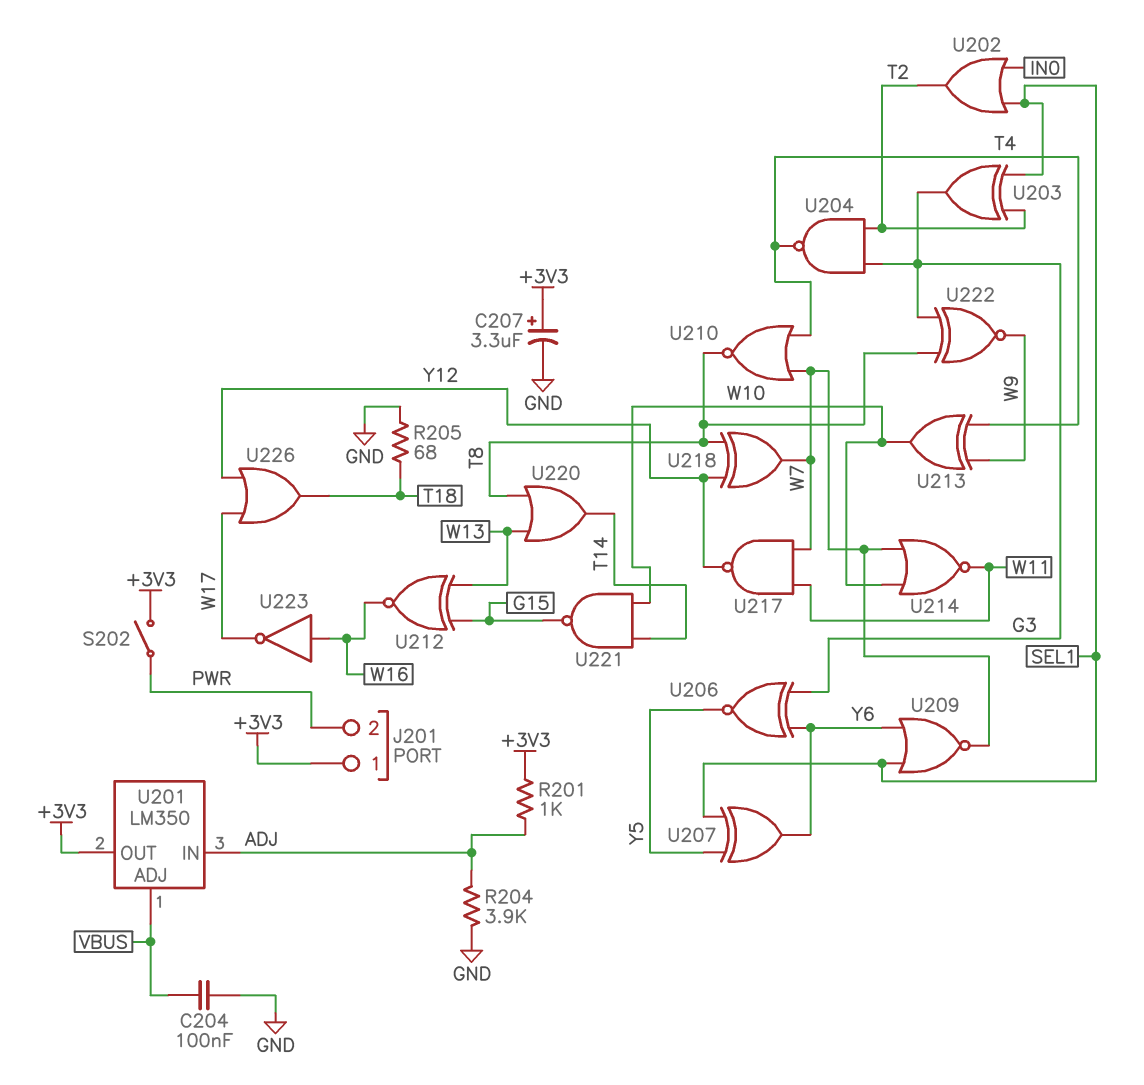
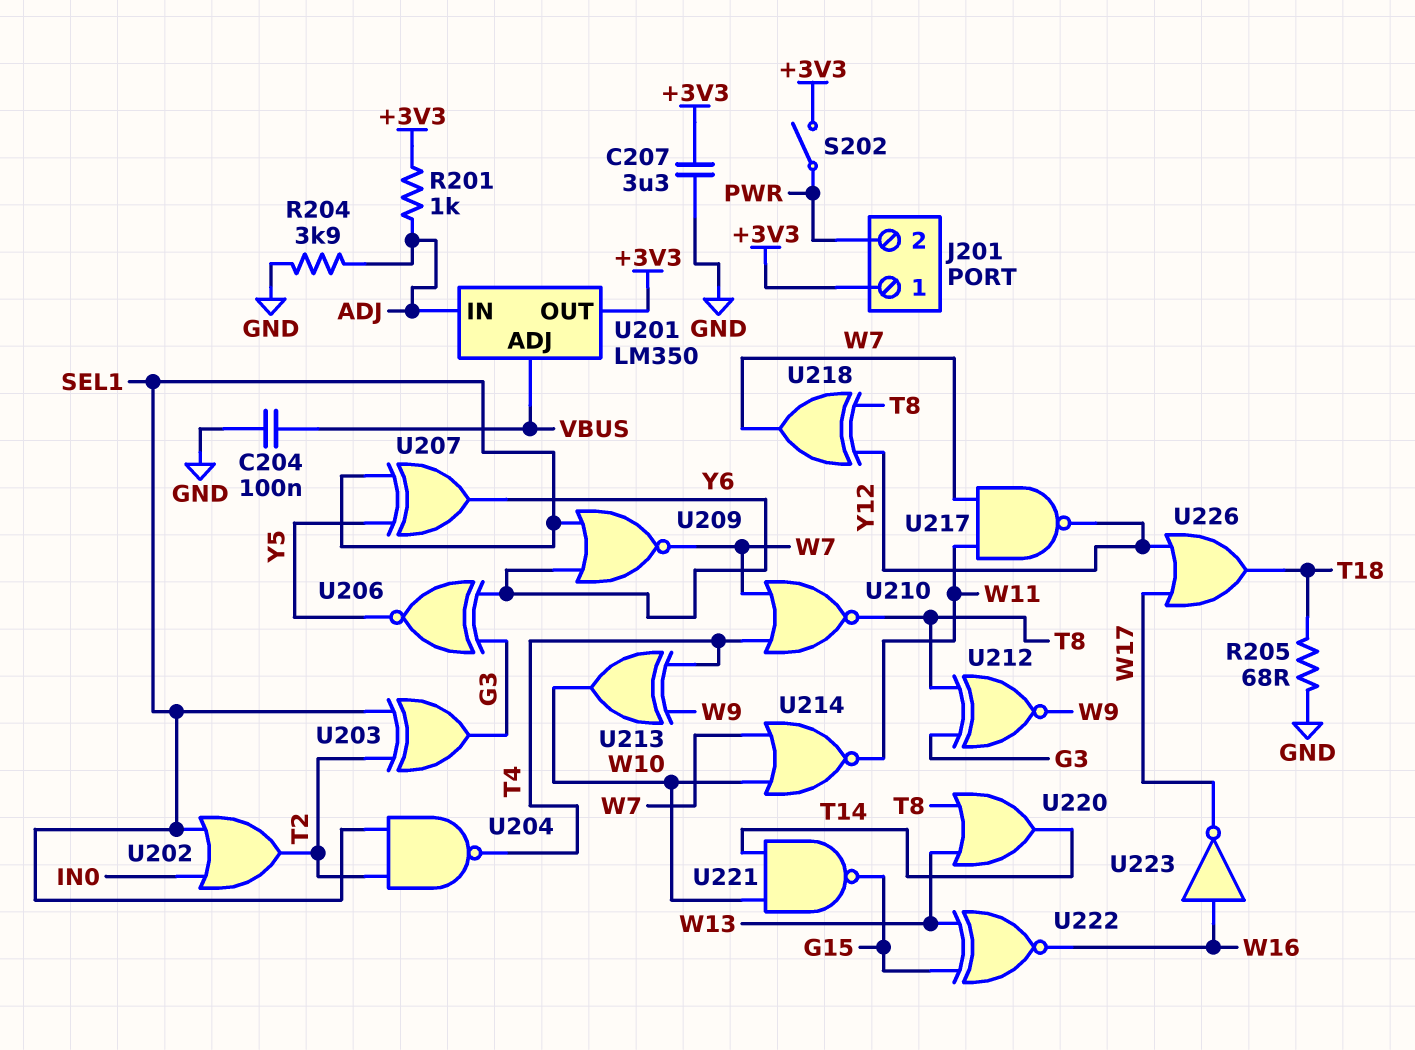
C207: 3.3uF (plus +3V3, minus GND) -> 3.3uF (+3V3, GND)
U204: NAND (in G3, in T2, out T4) -> NAND (in SEL1, in T2, out T4)
U212: XNOR (in G15, in W13, out W16) -> XNOR (in G3, in T8, out W9)
U222: XNOR (in G3, in T8, out W9) -> XNOR (in G15, in W13, out W16)

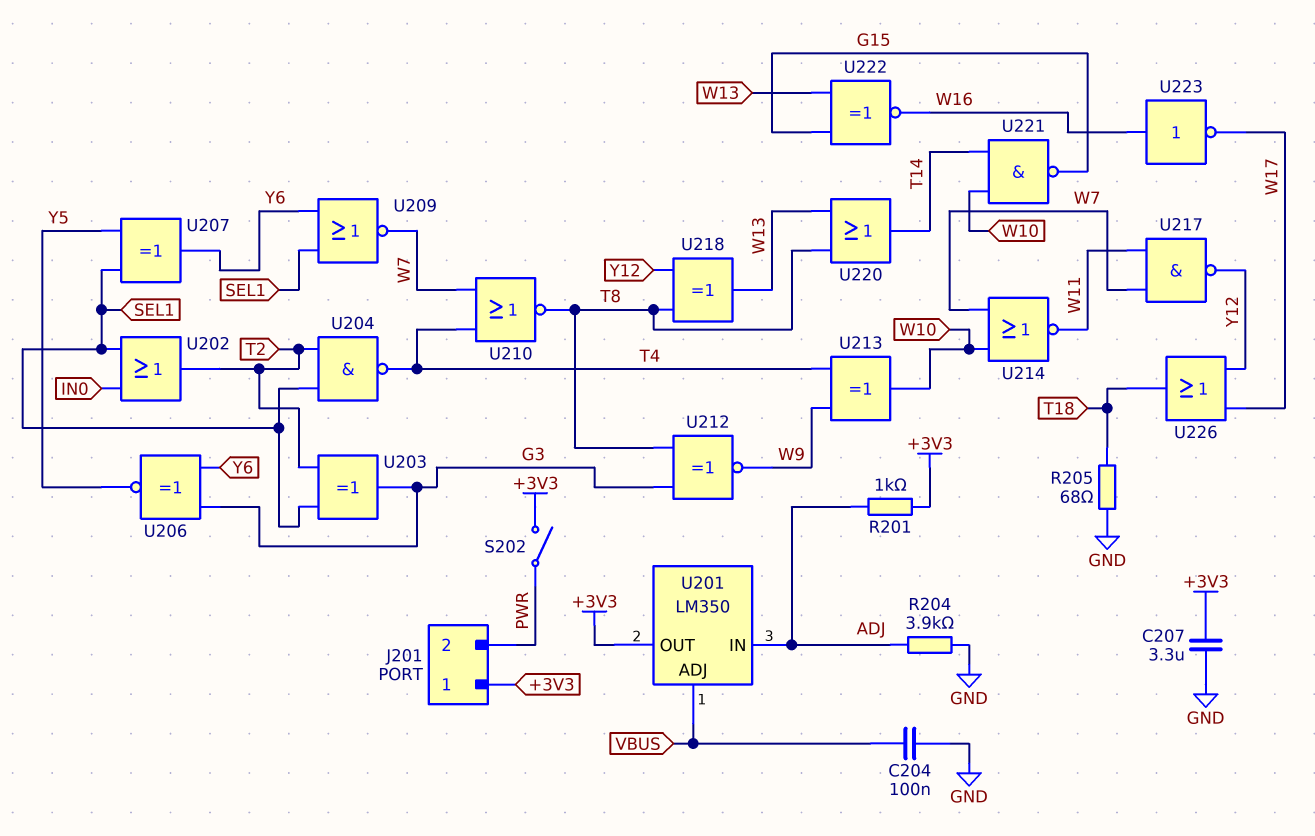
U218: XOR (in T8, in Y12, out W7) -> XOR (in T8, in Y12, out W13)

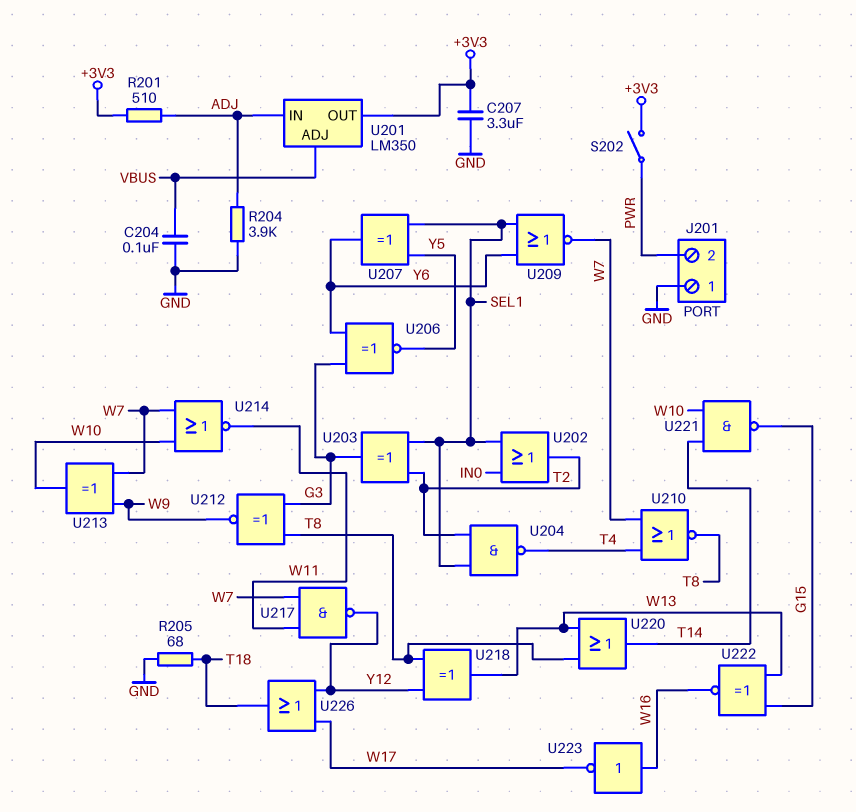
J201 pin 1: +3V3 -> GND
R201: 1k (+3V3, ADJ) -> 510 (+3V3, ADJ)
U213: XOR (in T4, in W9, out W10) -> XOR (in W7, in W9, out W10)

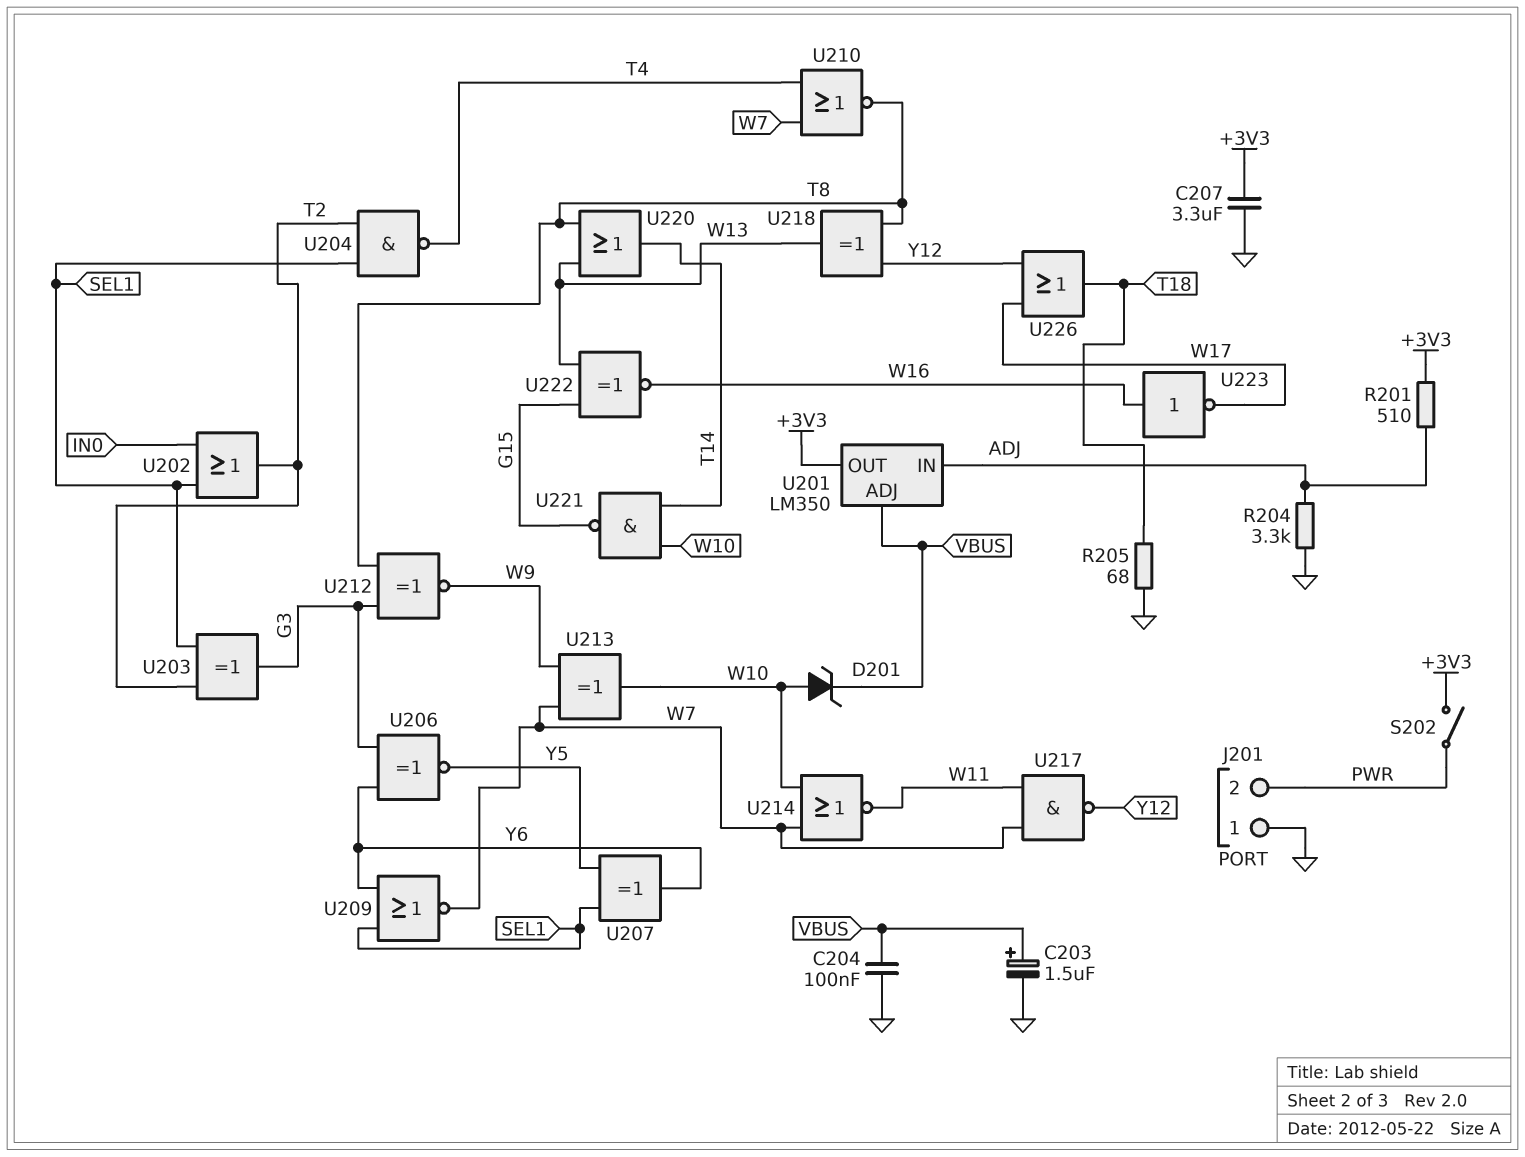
C203: none -> 1.5uF (plus VBUS, minus GND)
D201: none -> zener (A W10, K VBUS)
R204: 3.9k (ADJ, GND) -> 3.3k (ADJ, GND)

